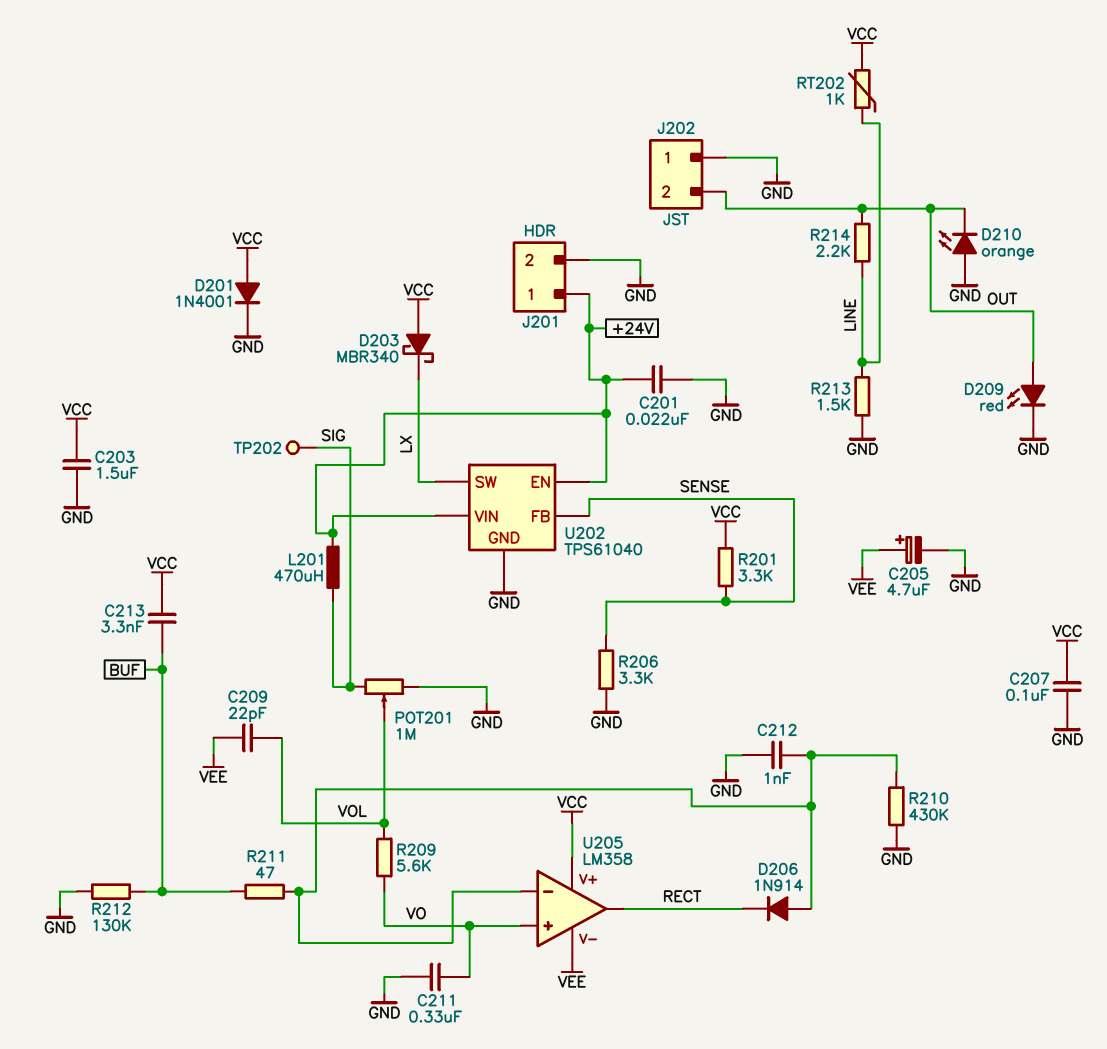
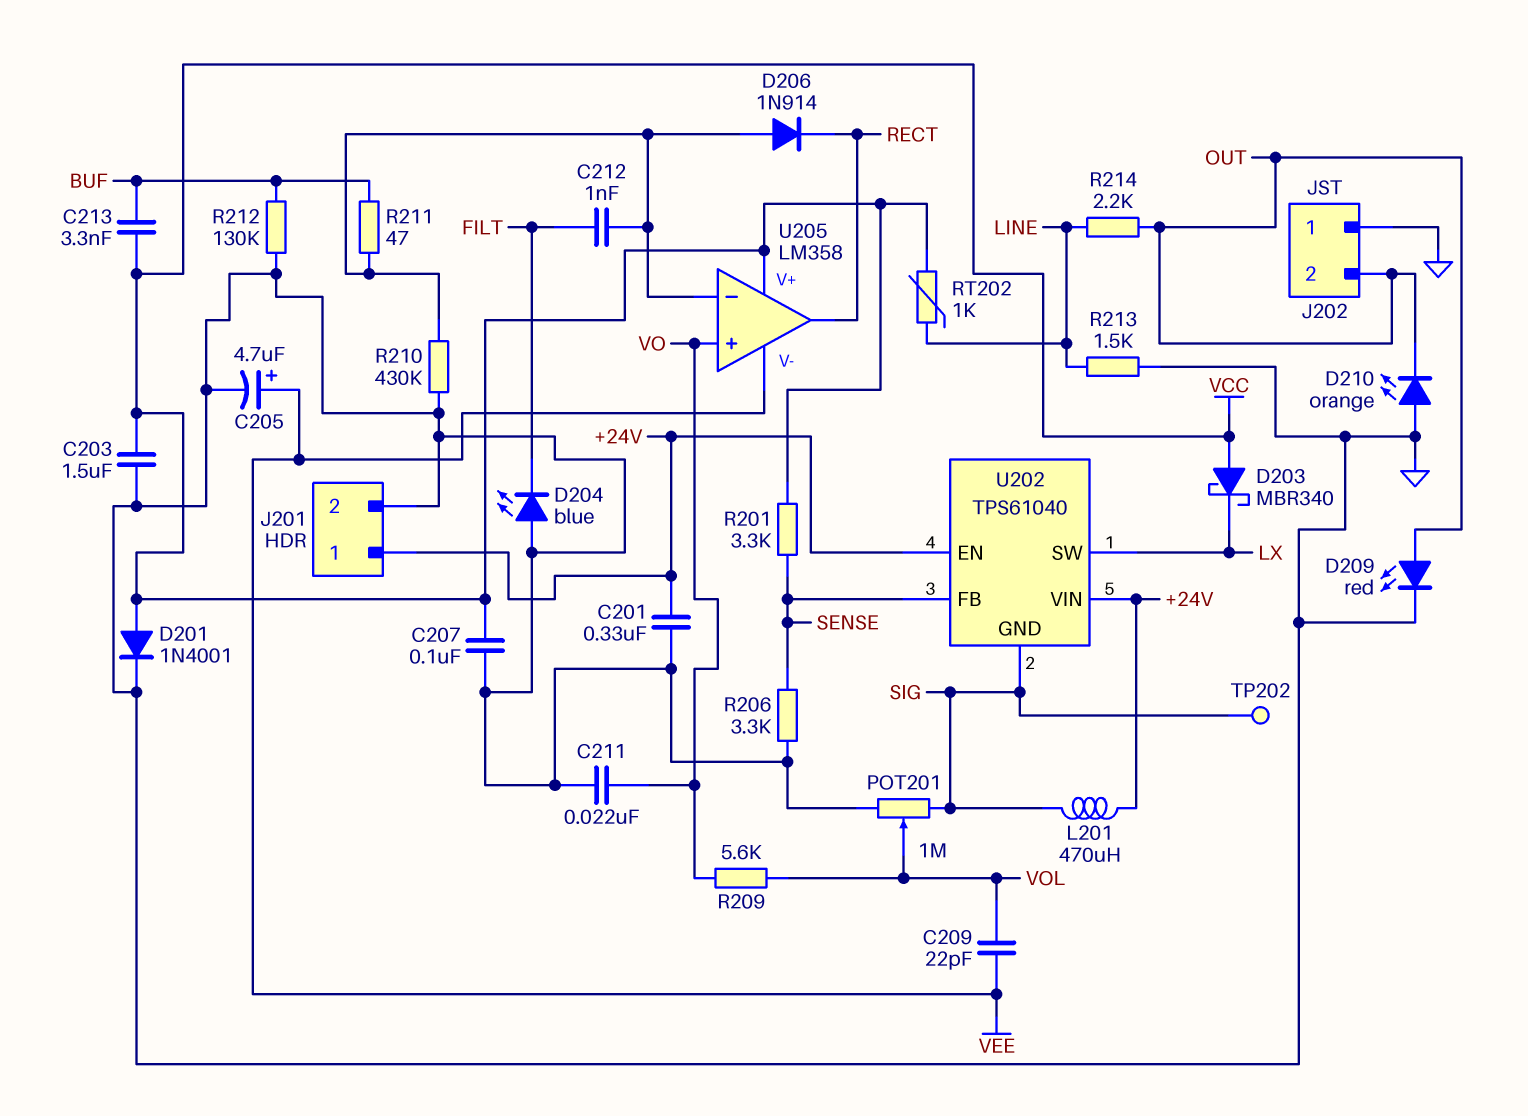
C201: 22nF (+24V, GND) -> 330nF (+24V, GND)
C211: 330nF (GND, VO) -> 22nF (GND, VO)
C212: 1nF (GND, U205/in-) -> 1nF (FILT, U205/in-)
D204: none -> LED blue (A GND, K FILT)
U202 pin GND: GND -> SIG

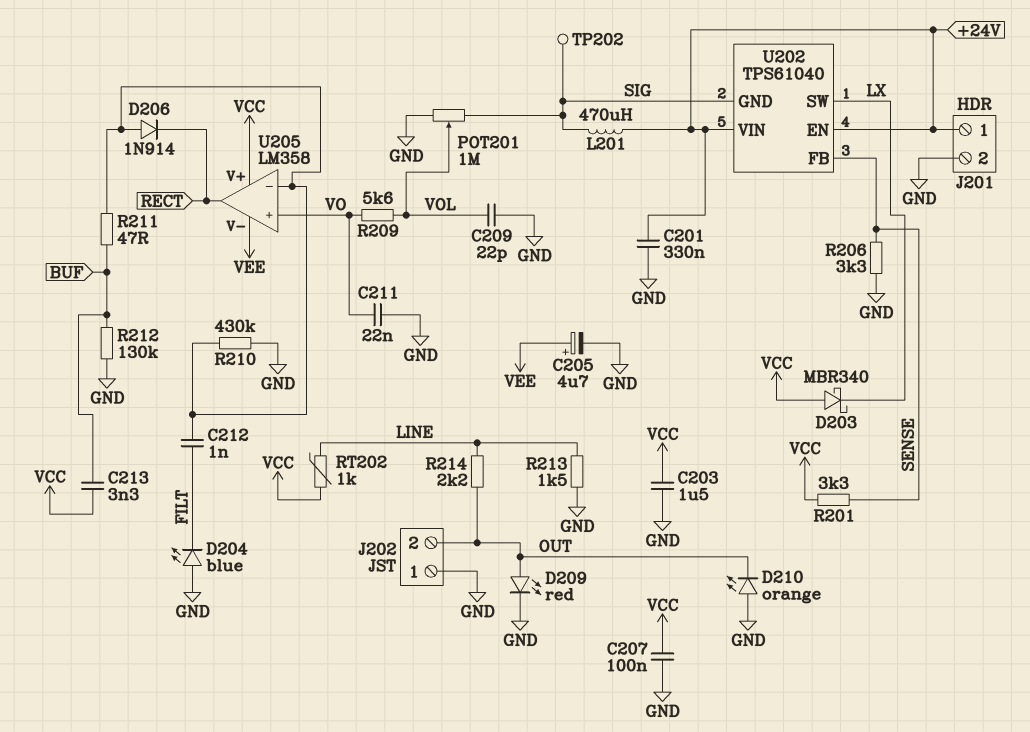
C209: 22pF (VEE, VOL) -> 22pF (GND, VOL)
D201: diode 1N4001 (A VCC, K GND) -> none

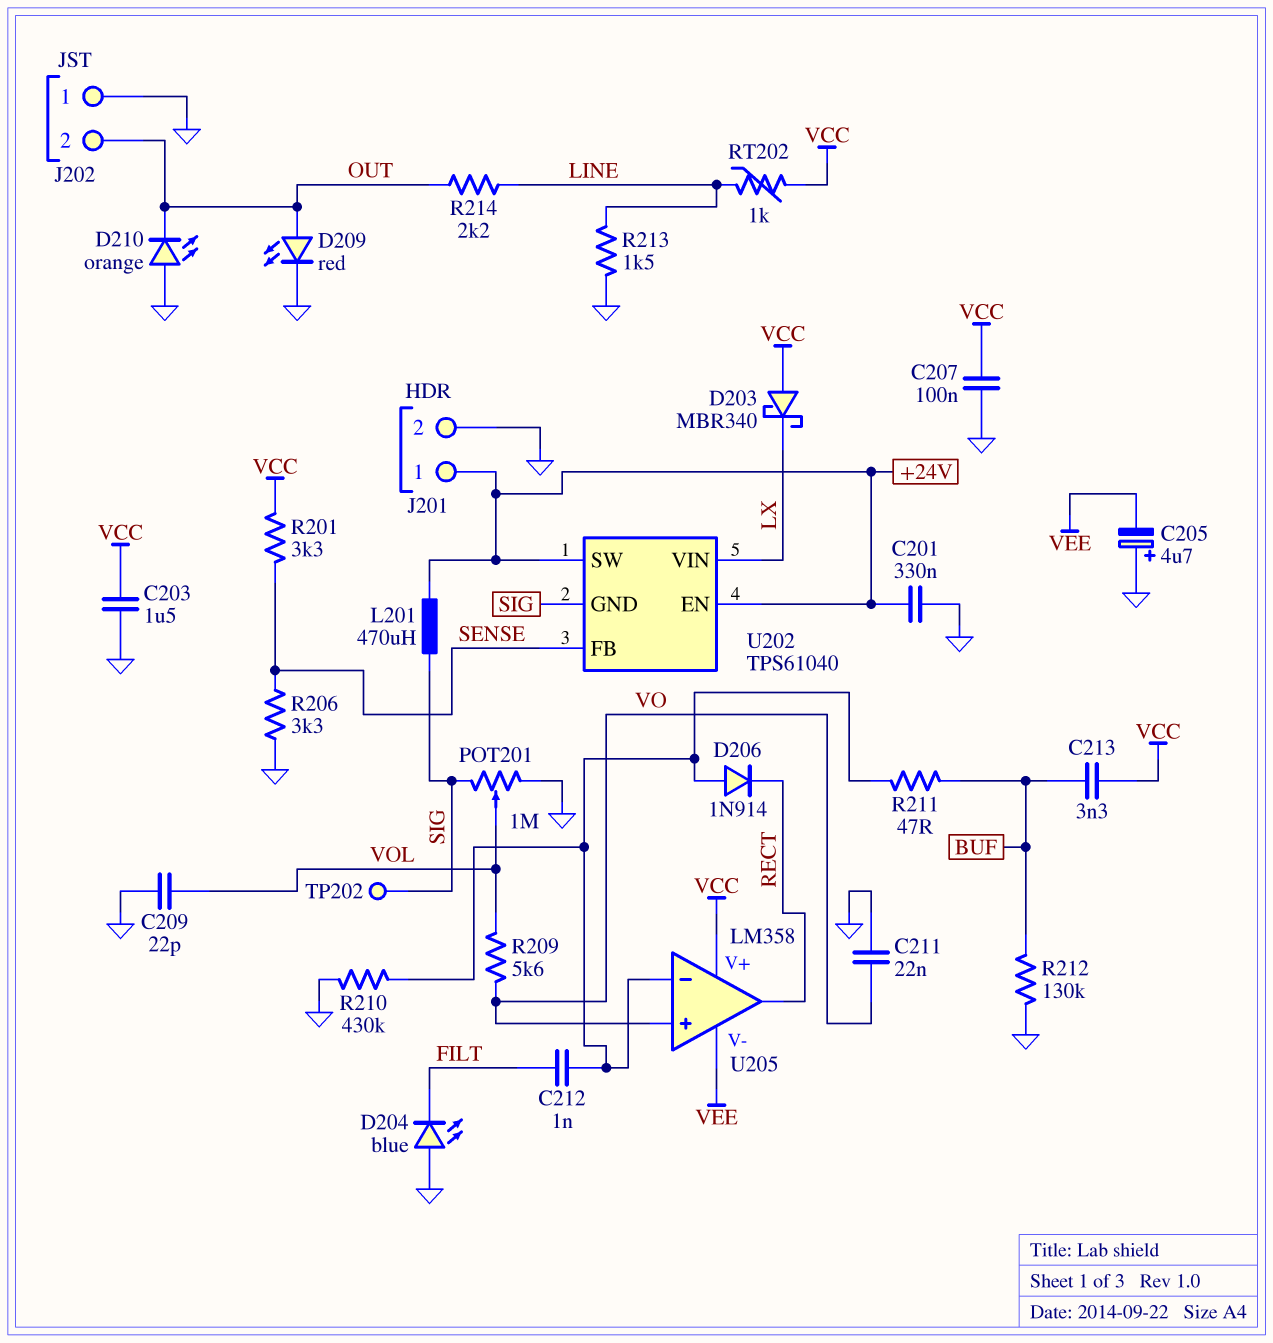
C205: 4.7uF (plus VEE, minus GND) -> 4.7uF (plus GND, minus VEE)
U202 pin SW: LX -> +24V
U202 pin VIN: +24V -> LX

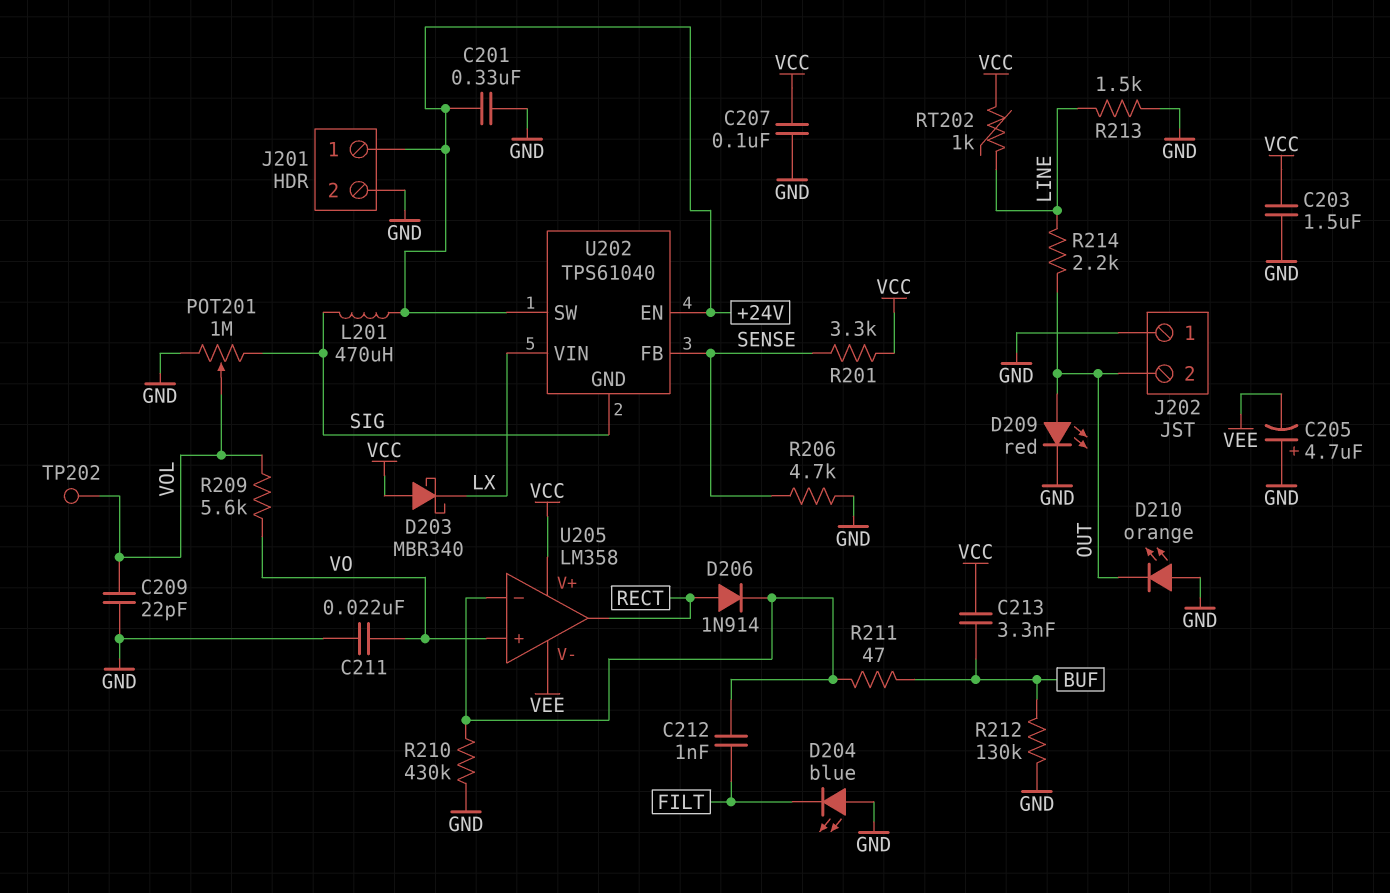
D206: diode 1N914 (A U205/in-, K RECT) -> diode 1N914 (A RECT, K U205/in-)
R206: 3.3k (GND, SENSE) -> 4.7k (GND, SENSE)
TP202: test point (SIG) -> test point (VOL)

